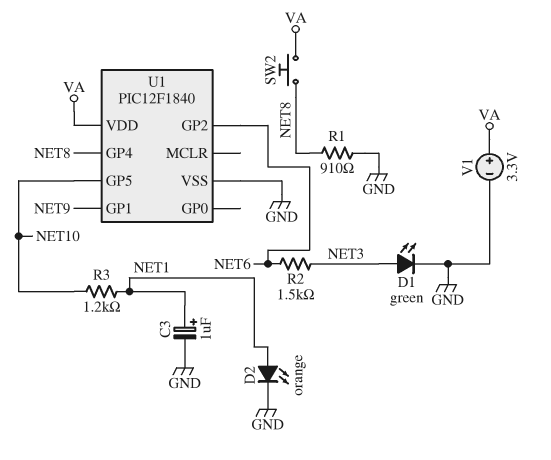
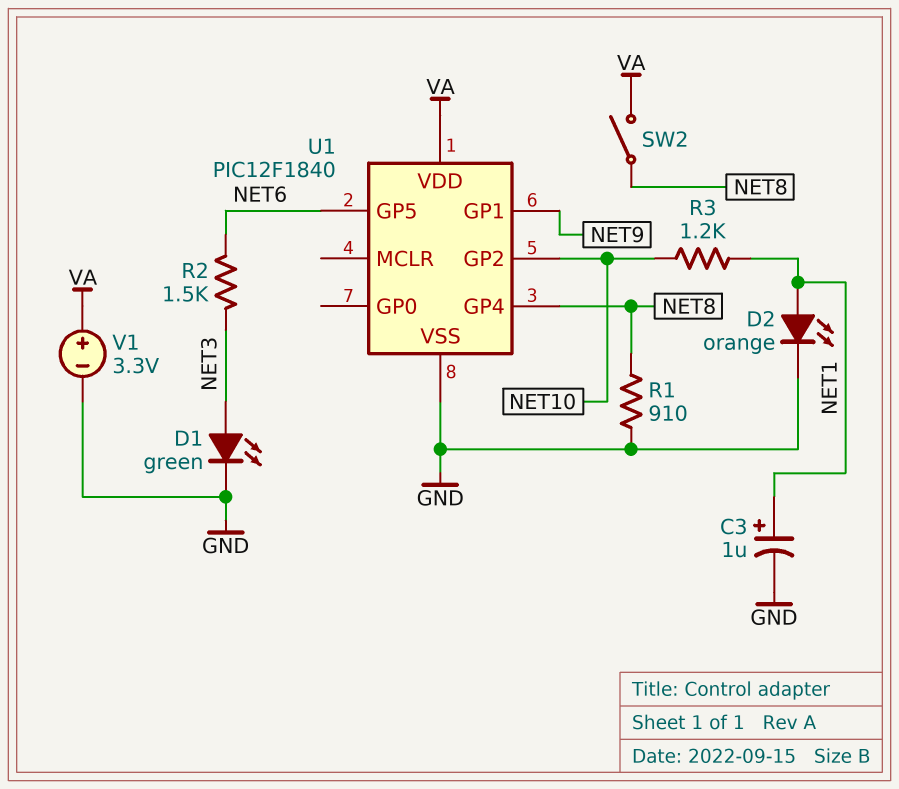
SW2: button (NET8, VA) -> switch (NET8, VA)
U1 pin GP2: NET6 -> NET10
U1 pin GP5: NET10 -> NET6

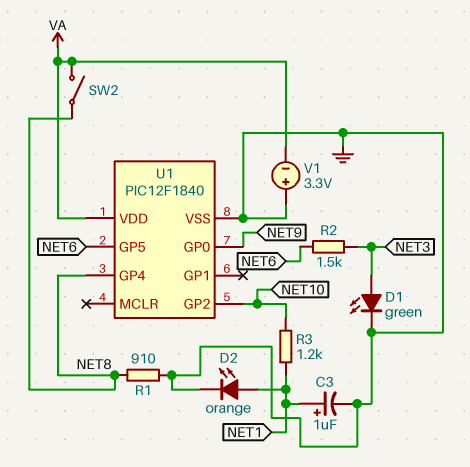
U1 pin GP0: none -> NET9
U1 pin GP1: NET9 -> none
V1: 3.3V (plus VA, minus GND) -> 3.3V (plus GND, minus VA)

